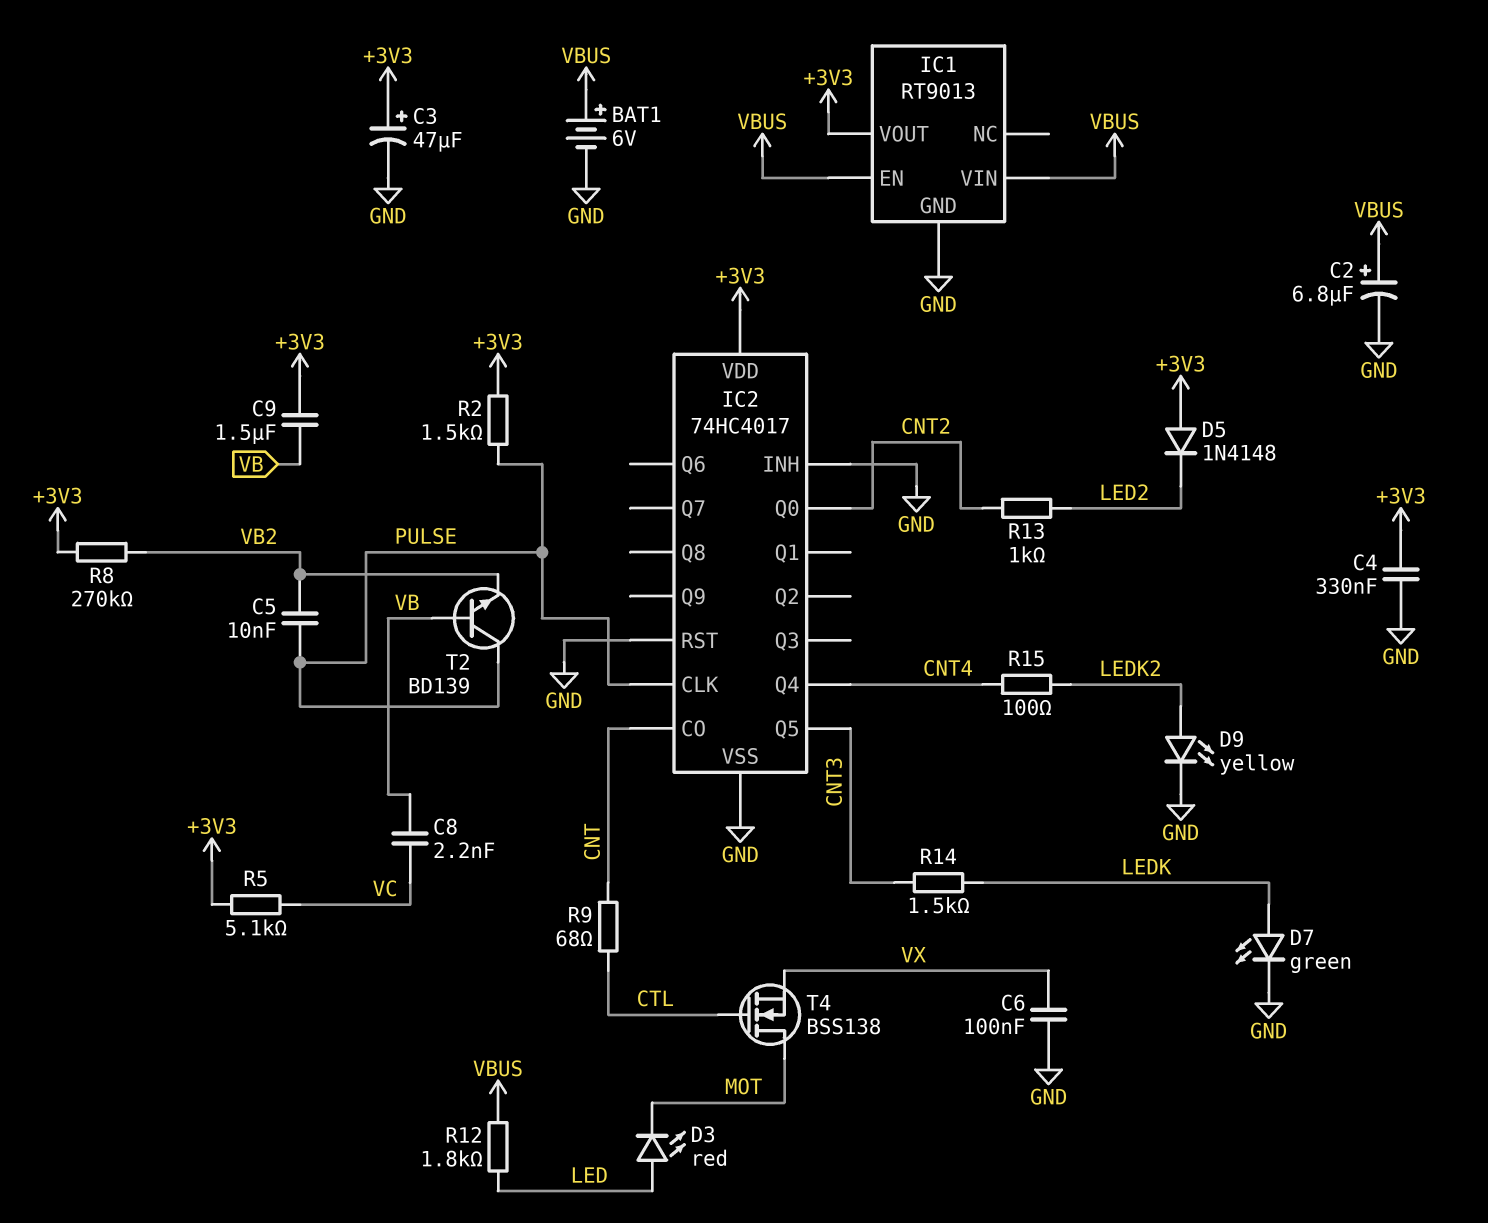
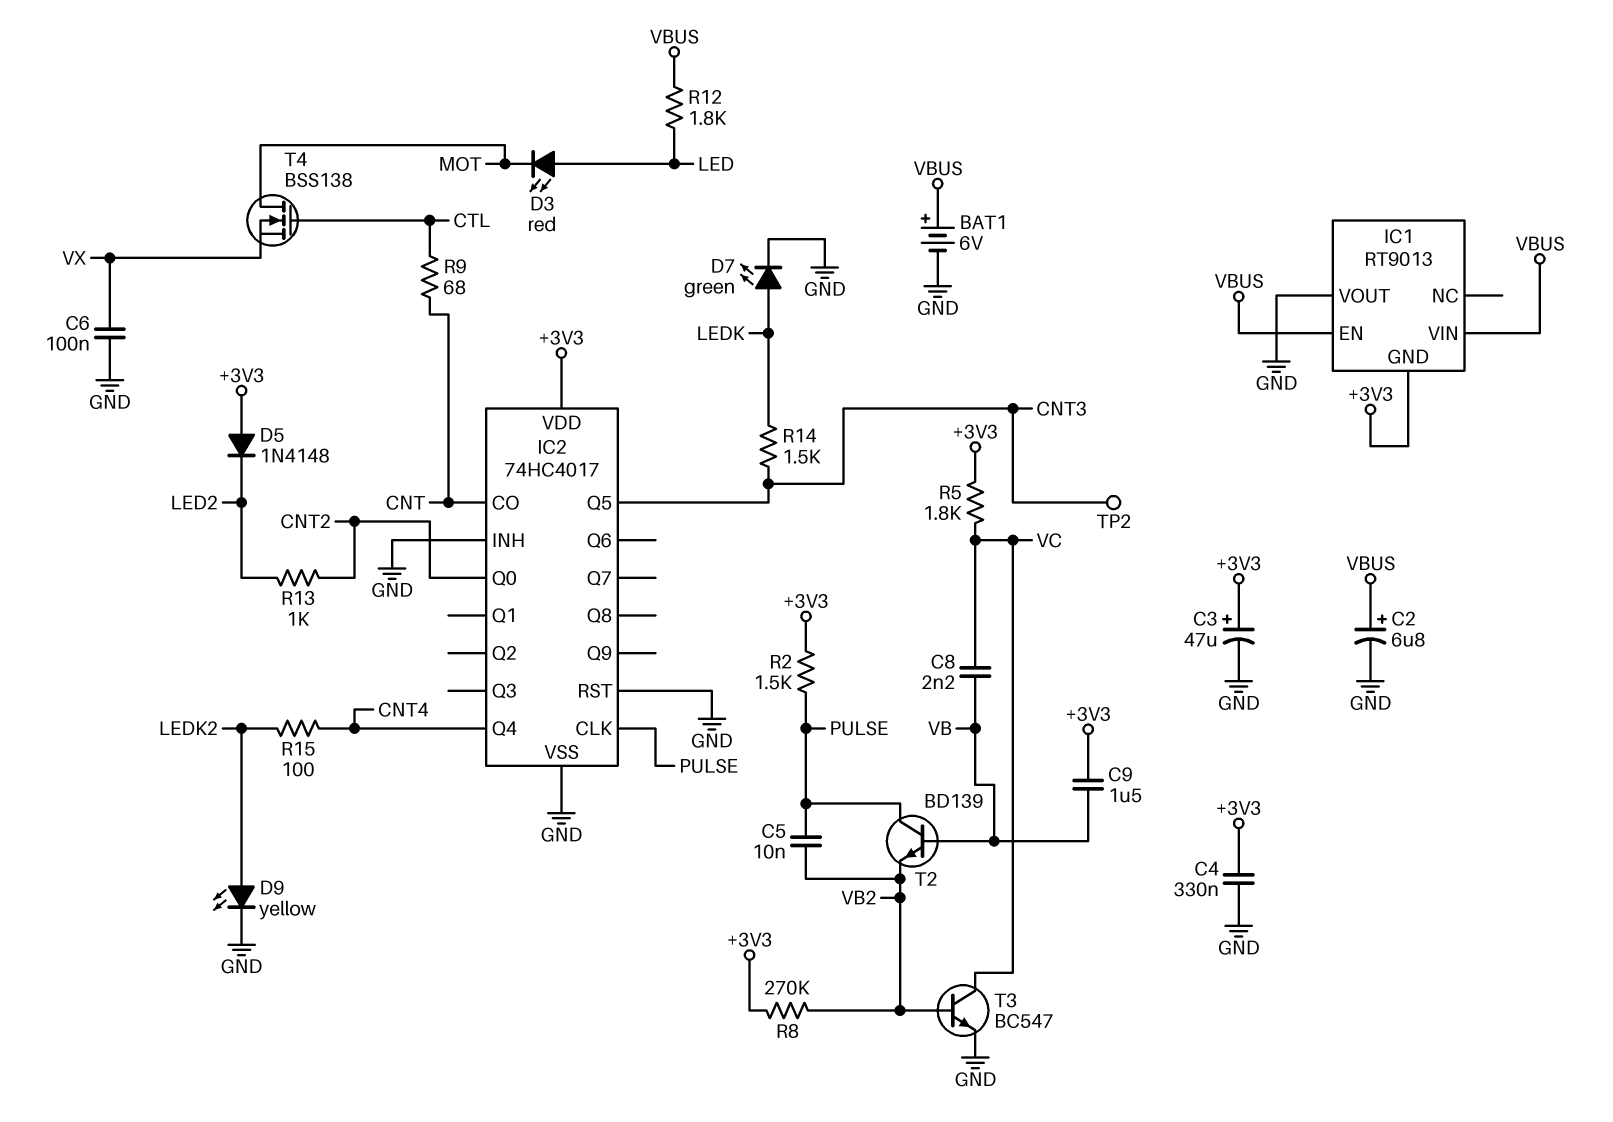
IC1 pin GND: GND -> +3V3
IC1 pin VOUT: +3V3 -> GND
R5: 5.1k (+3V3, VC) -> 1.8k (+3V3, VC)
T3: none -> NPN BC547 (B VB2, C VC, E GND)
TP2: none -> test point (CNT3)

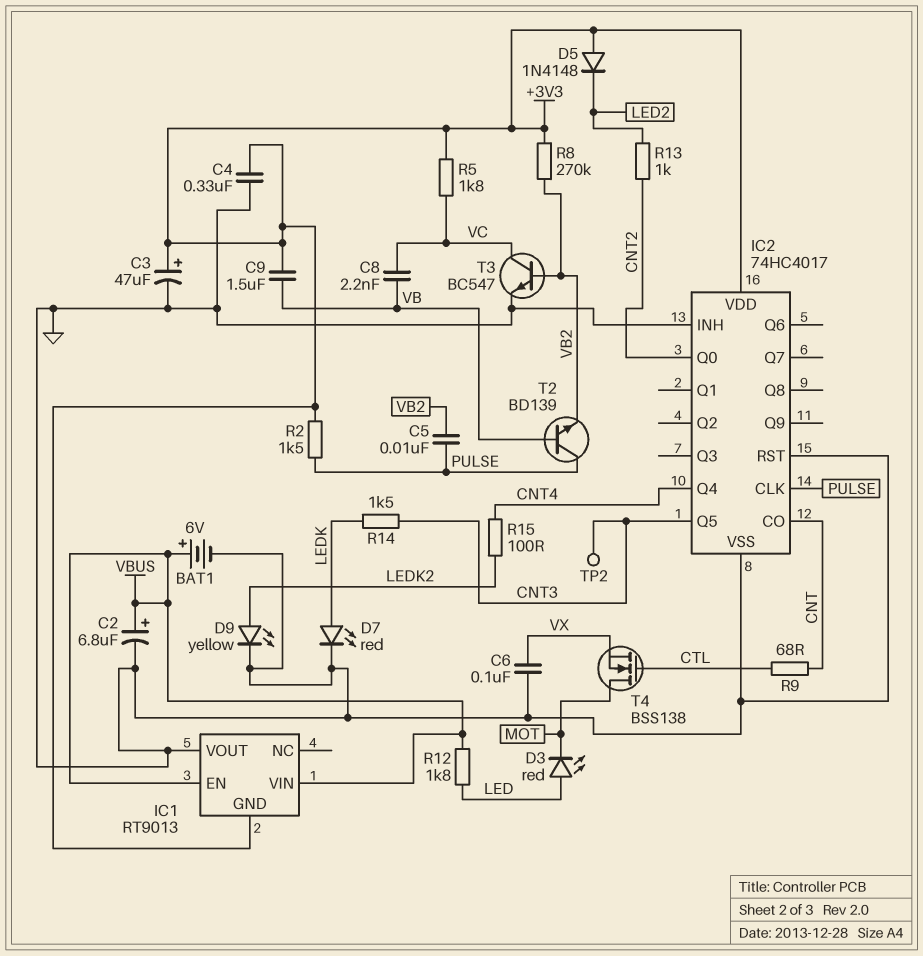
D7: LED green (A LEDK, K GND) -> LED red (A LEDK, K GND)

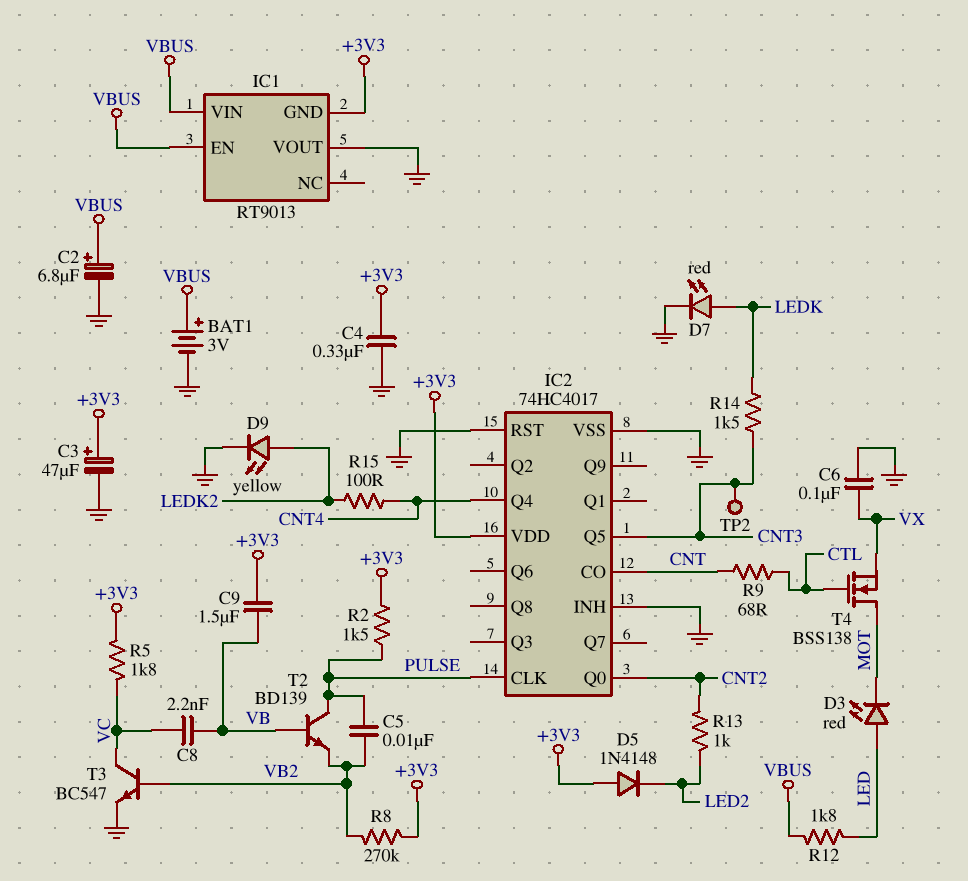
BAT1: 6V (plus VBUS, minus GND) -> 3V (plus VBUS, minus GND)

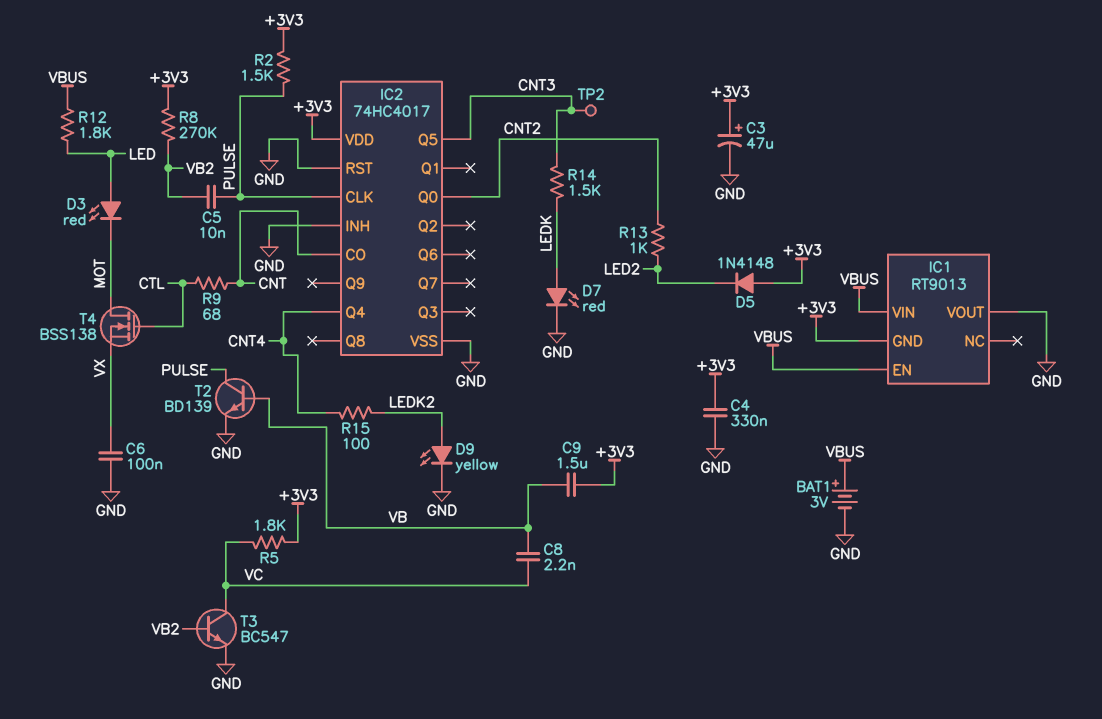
C2: 6.8uF (plus VBUS, minus GND) -> none
T2: NPN BD139 (B VB, C PULSE, E VB2) -> NPN BD139 (B VB, C PULSE, E GND)

